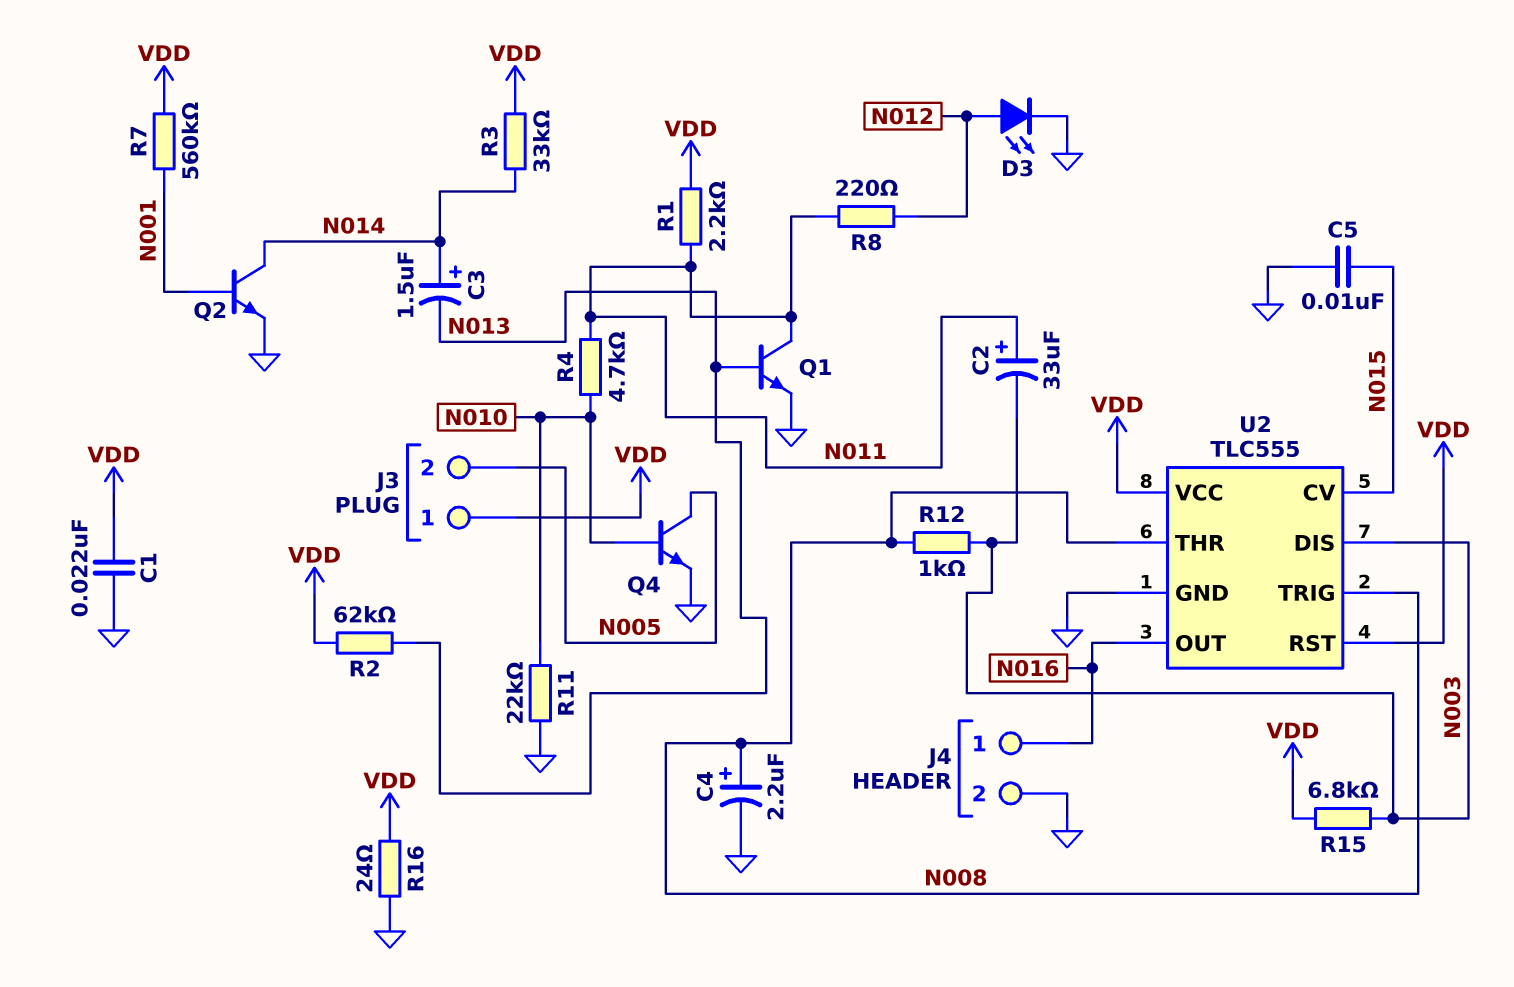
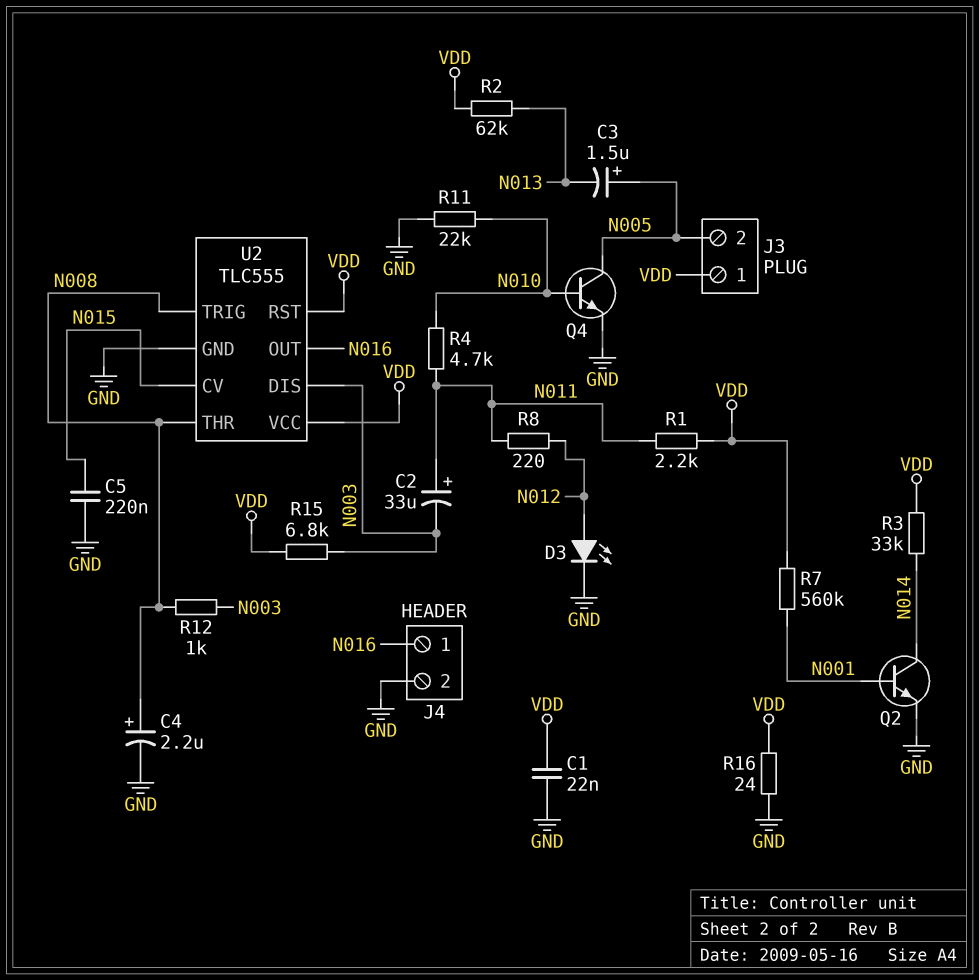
C3: 1.5uF (plus N014, minus N013) -> 1.5uF (plus N005, minus N013)
C5: 10nF (GND, N015) -> 220nF (GND, N015)
Q1: NPN (B N013, C N011, E GND) -> none

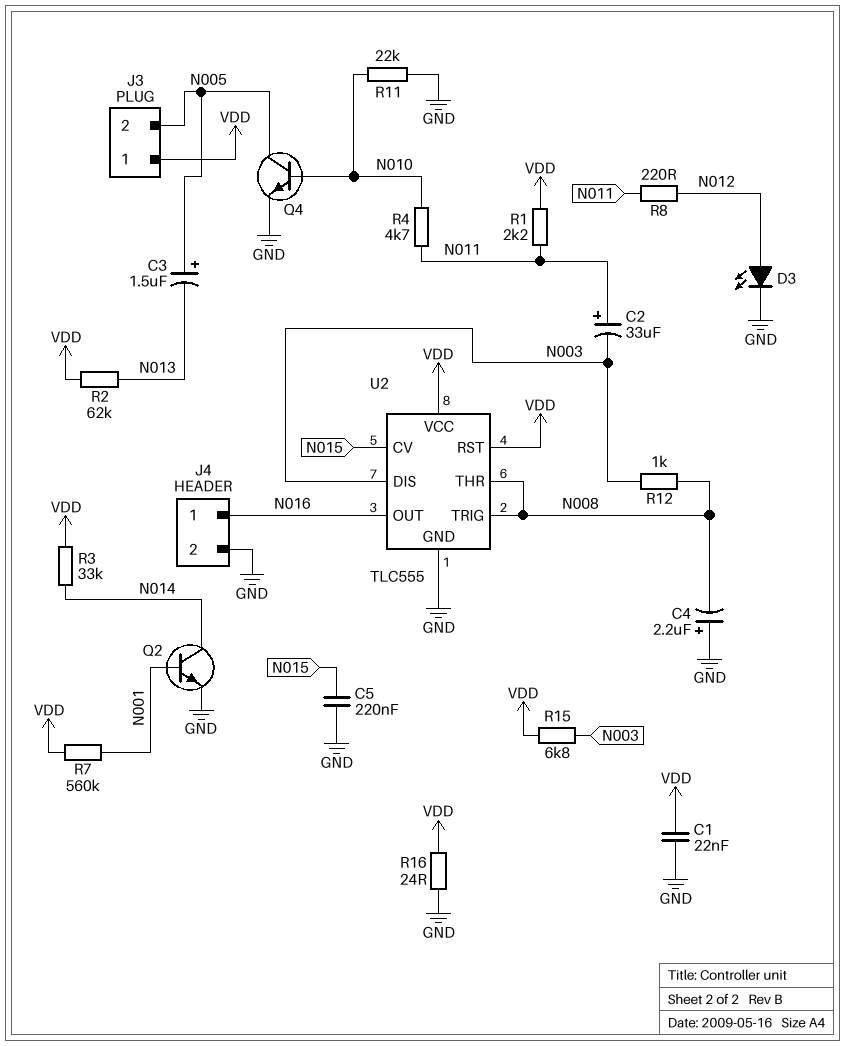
C4: 2.2uF (plus N008, minus GND) -> 2.2uF (plus GND, minus N008)

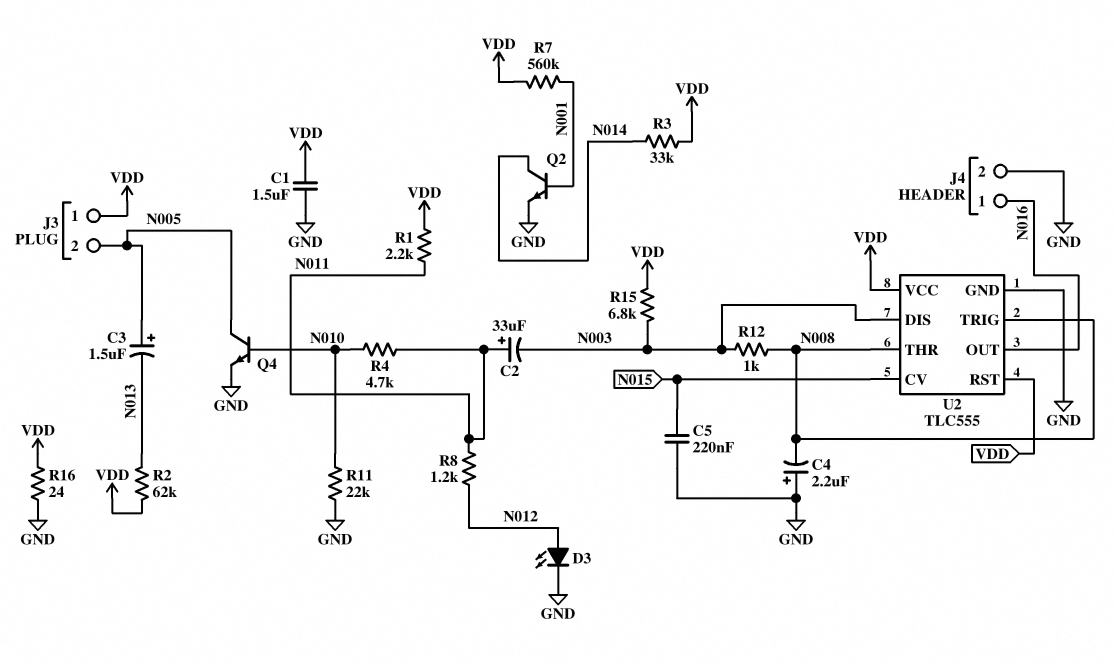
C1: 22nF (GND, VDD) -> 1.5uF (GND, VDD)
R8: 220 (N011, N012) -> 1.2k (N011, N012)

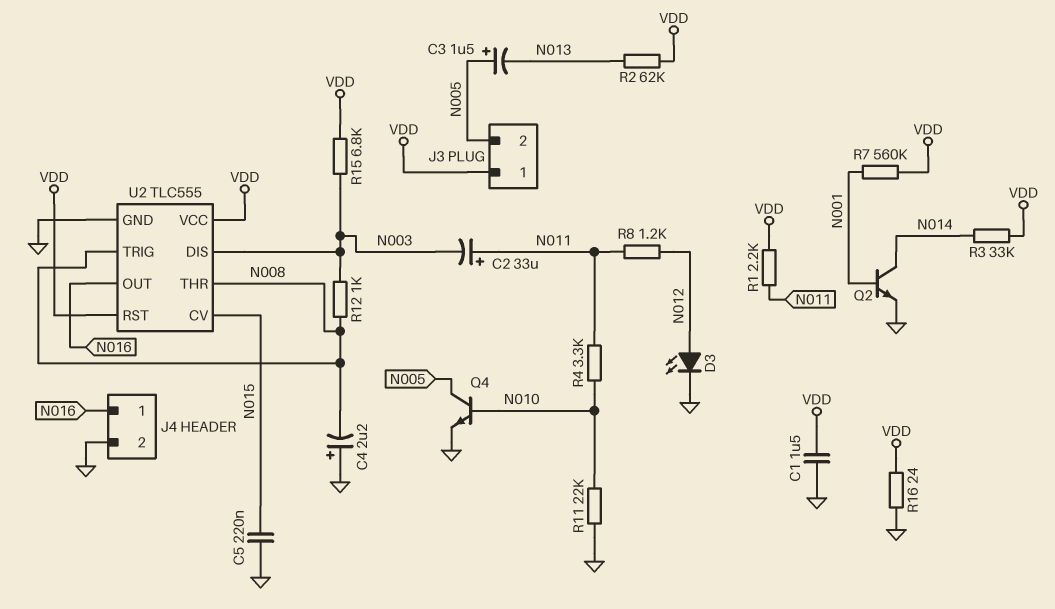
R4: 4.7k (N010, N011) -> 3.3k (N010, N011)

